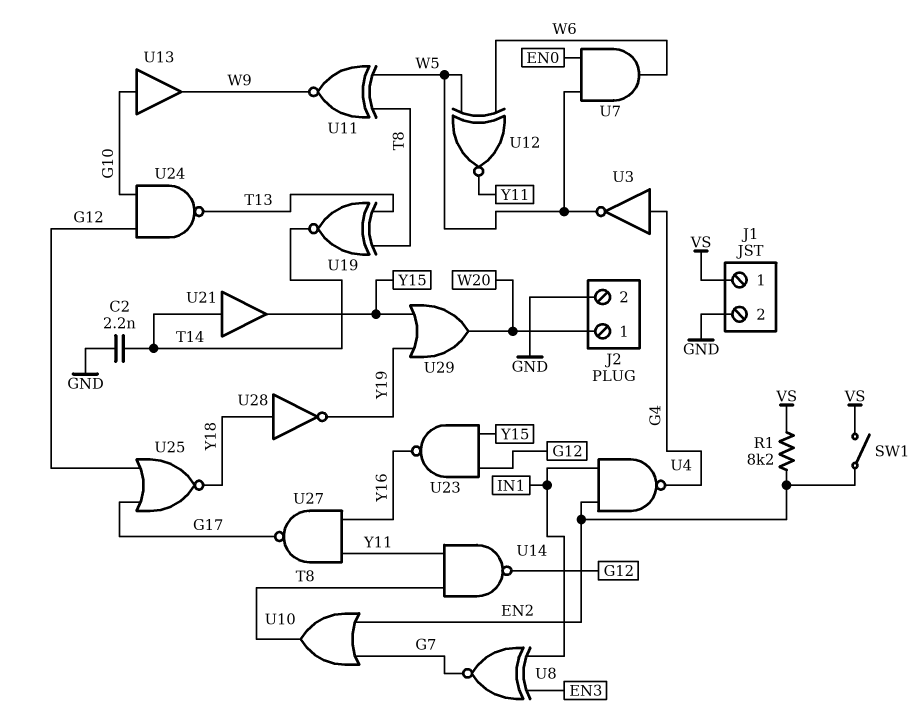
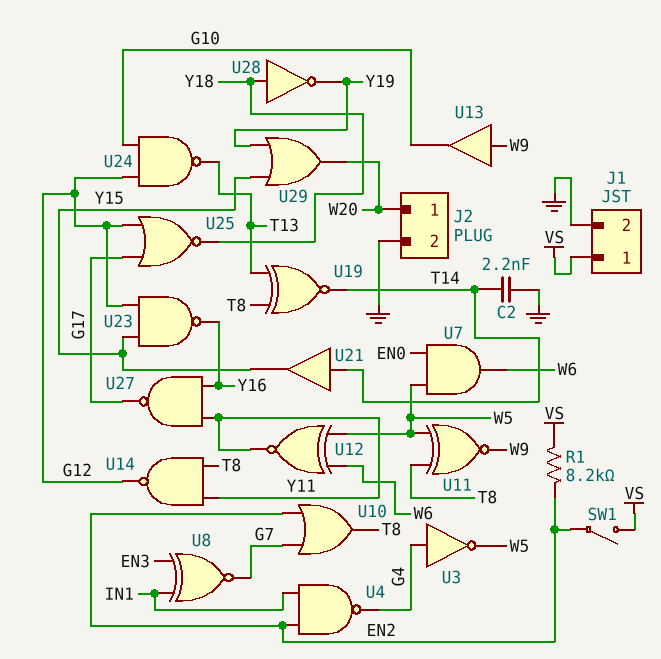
U13: buffer (in G10, out W9) -> buffer (in W9, out G10)

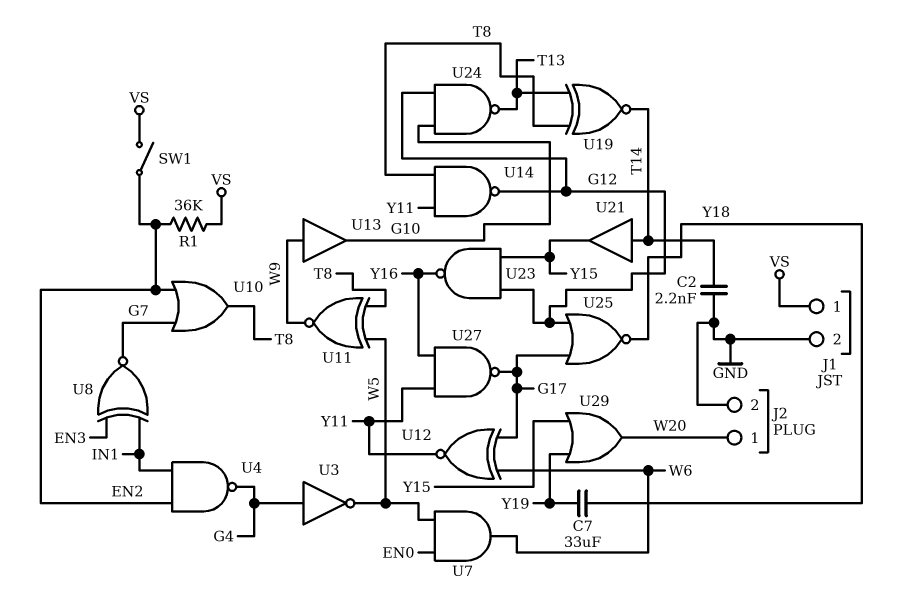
C7: none -> 33uF (Y18, Y19)
R1: 8.2k (EN2, VS) -> 36k (EN2, VS)
U12: XNOR (in W5, in W6, out Y11) -> XNOR (in G17, in W6, out Y11)
U28: NOT (in Y18, out Y19) -> none

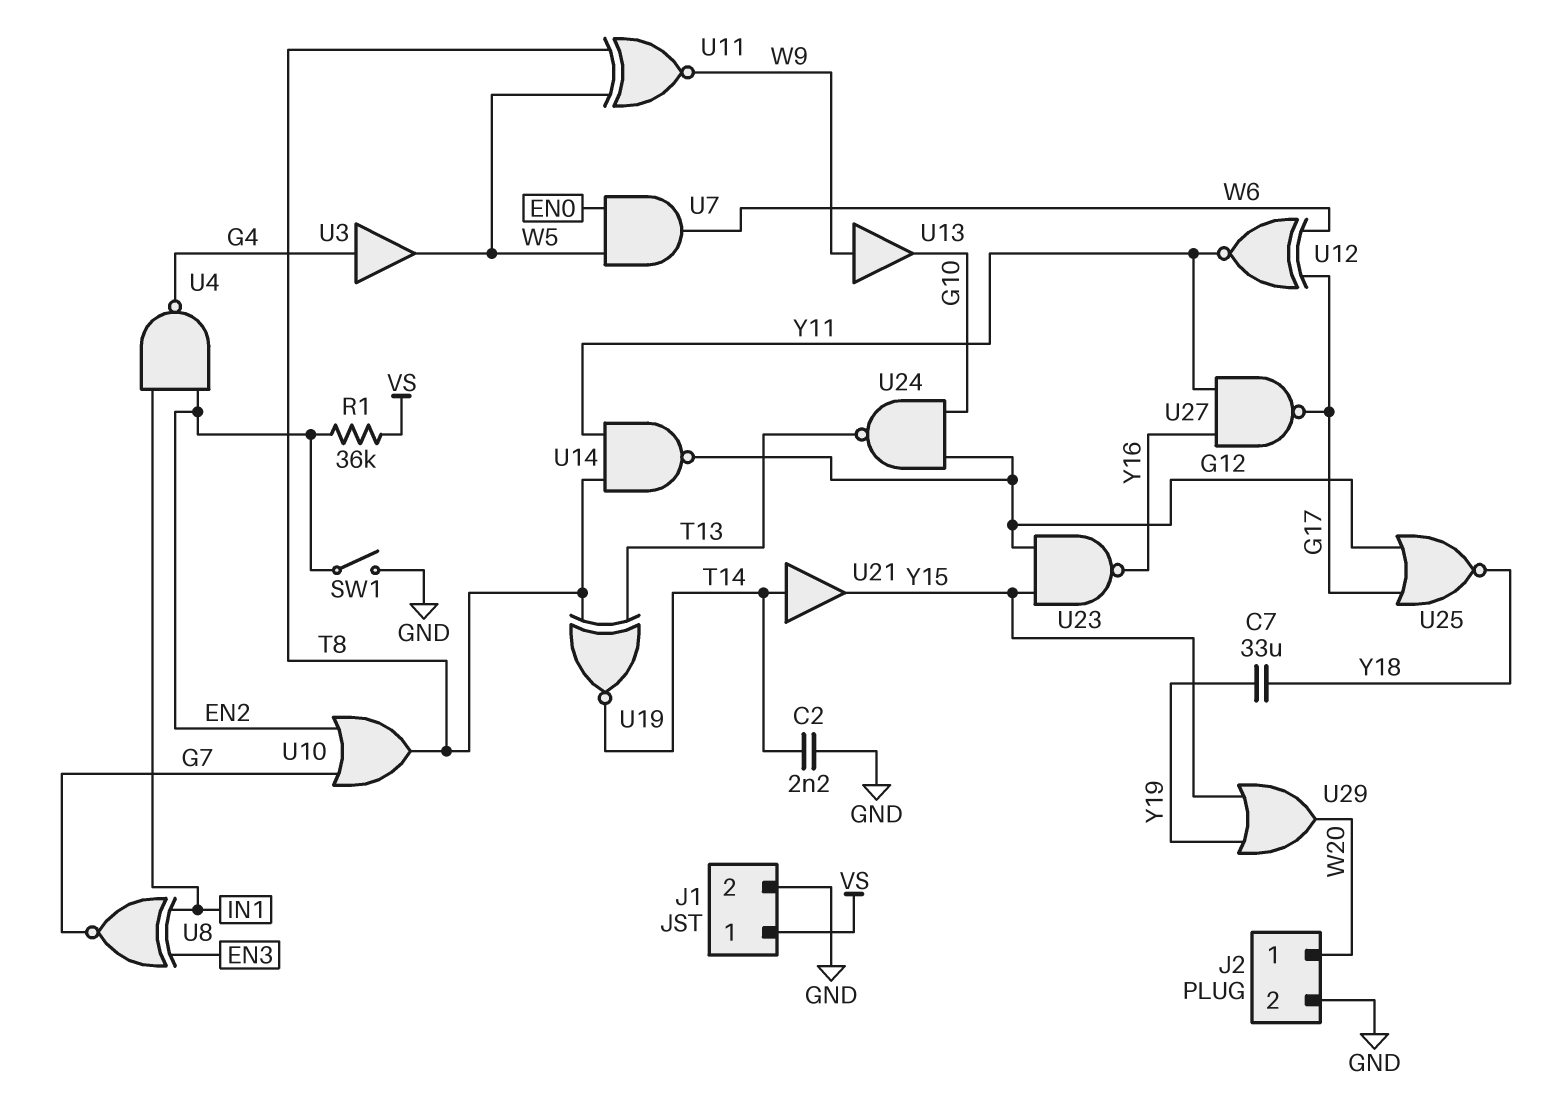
SW1: switch (EN2, VS) -> switch (EN2, GND)
U3: NOT (in G4, out W5) -> buffer (in G4, out W5)

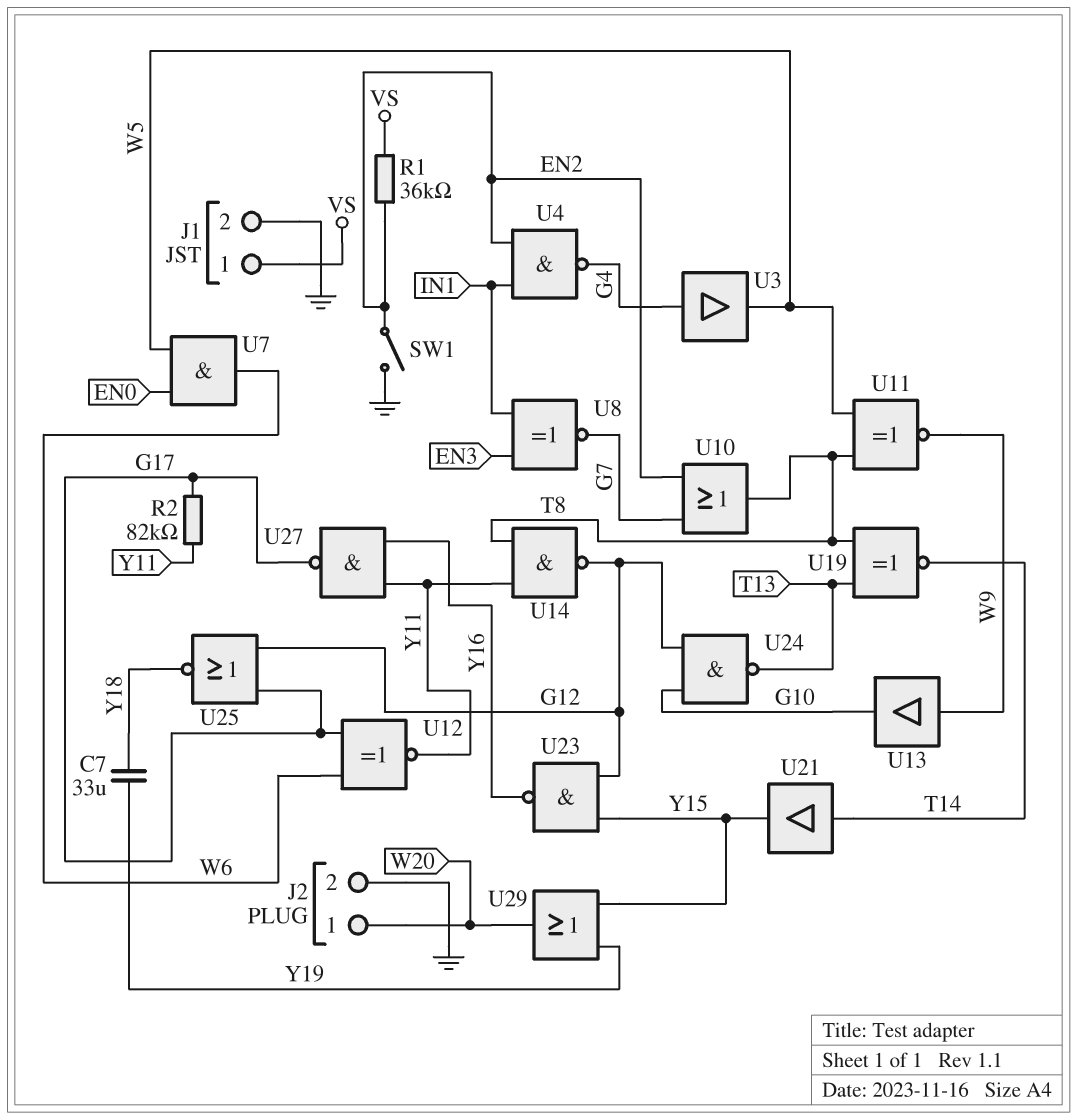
C2: 2.2nF (GND, T14) -> none
R2: none -> 82k (G17, Y11)

